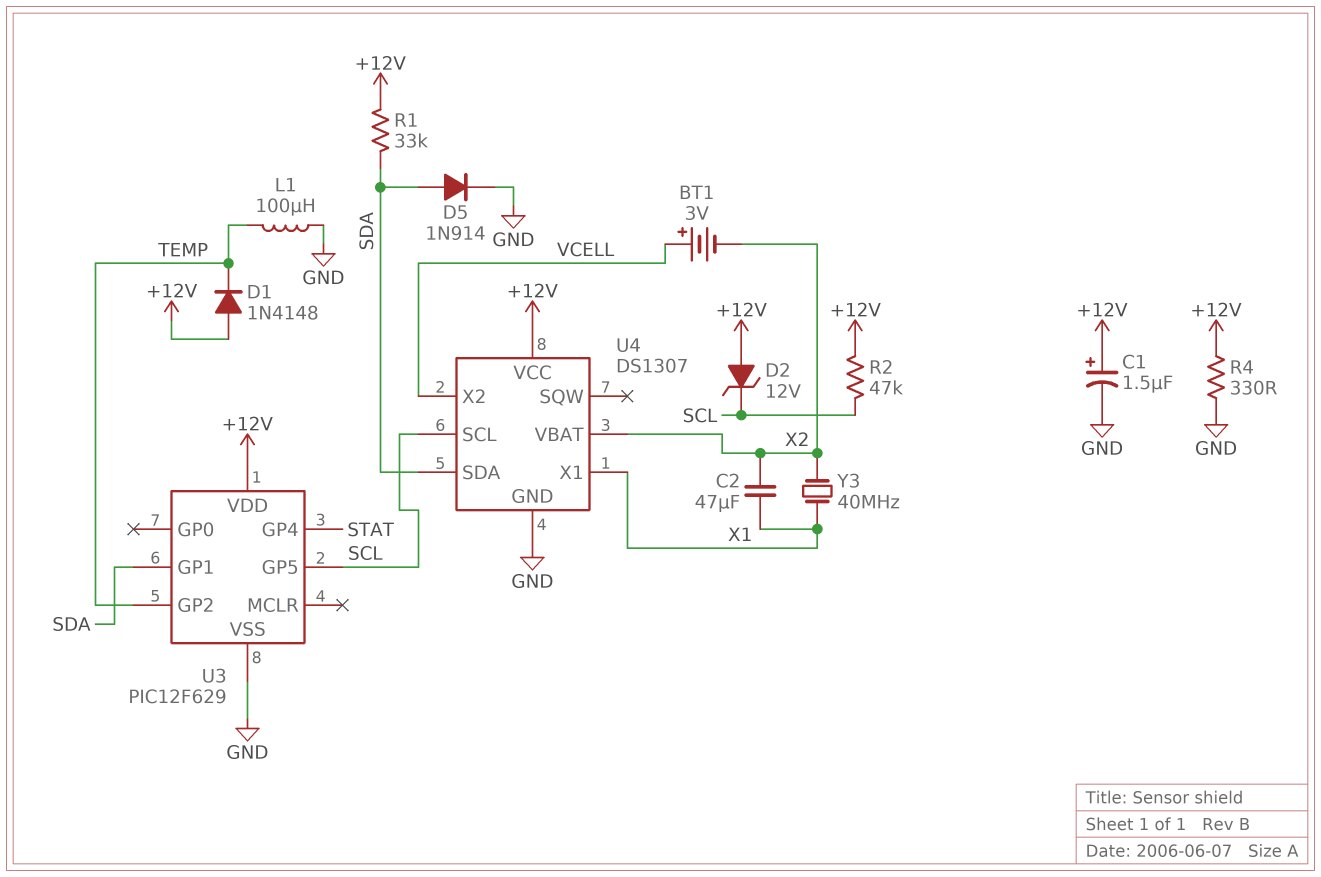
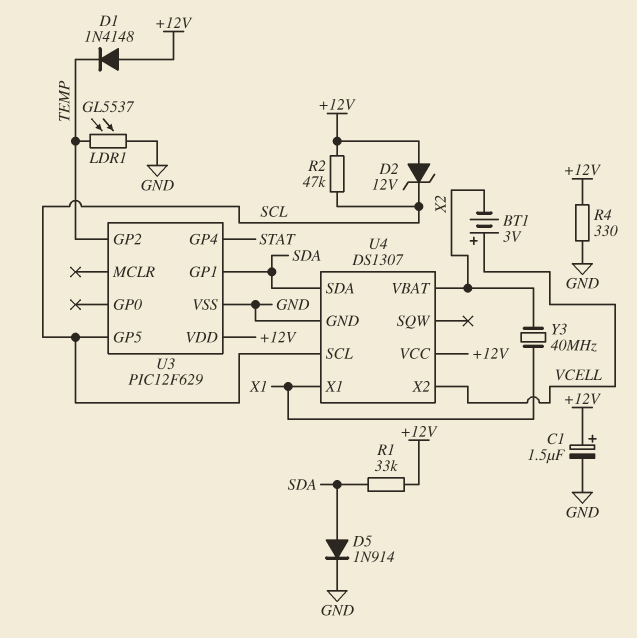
C2: 47uF (X1, X2) -> none
L1: 100uH (GND, TEMP) -> none
LDR1: none -> GL5537 (GND, TEMP)

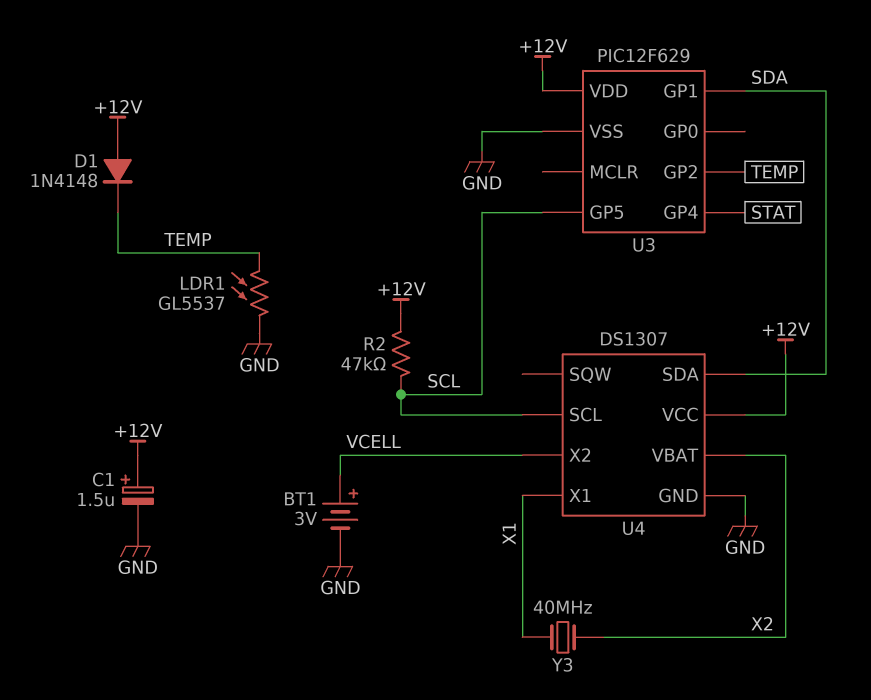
BT1: 3V (plus VCELL, minus X2) -> 3V (plus VCELL, minus GND)
D2: zener 12V (A +12V, K SCL) -> none
D5: diode 1N914 (A SDA, K GND) -> none
R1: 33k (+12V, SDA) -> none
R4: 330 (+12V, GND) -> none

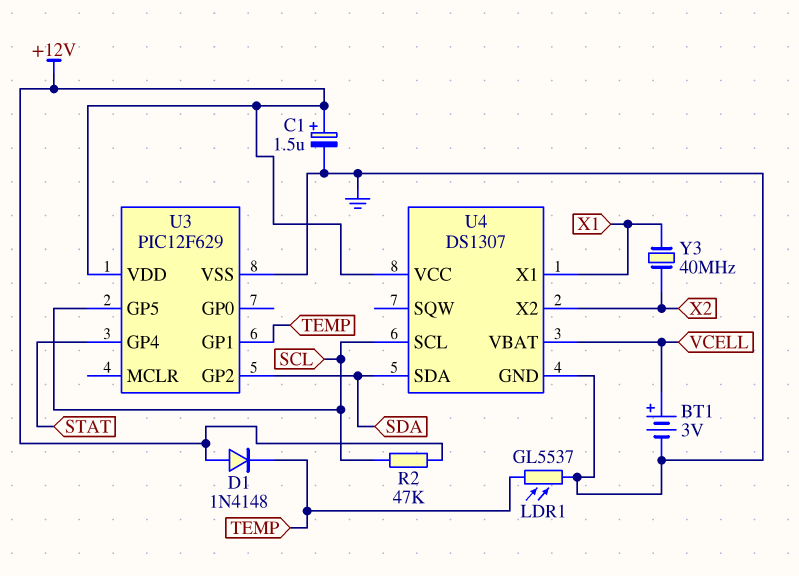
U3 pin GP1: SDA -> TEMP
U3 pin GP2: TEMP -> SDA
U4 pin VBAT: X2 -> VCELL
U4 pin X2: VCELL -> X2

